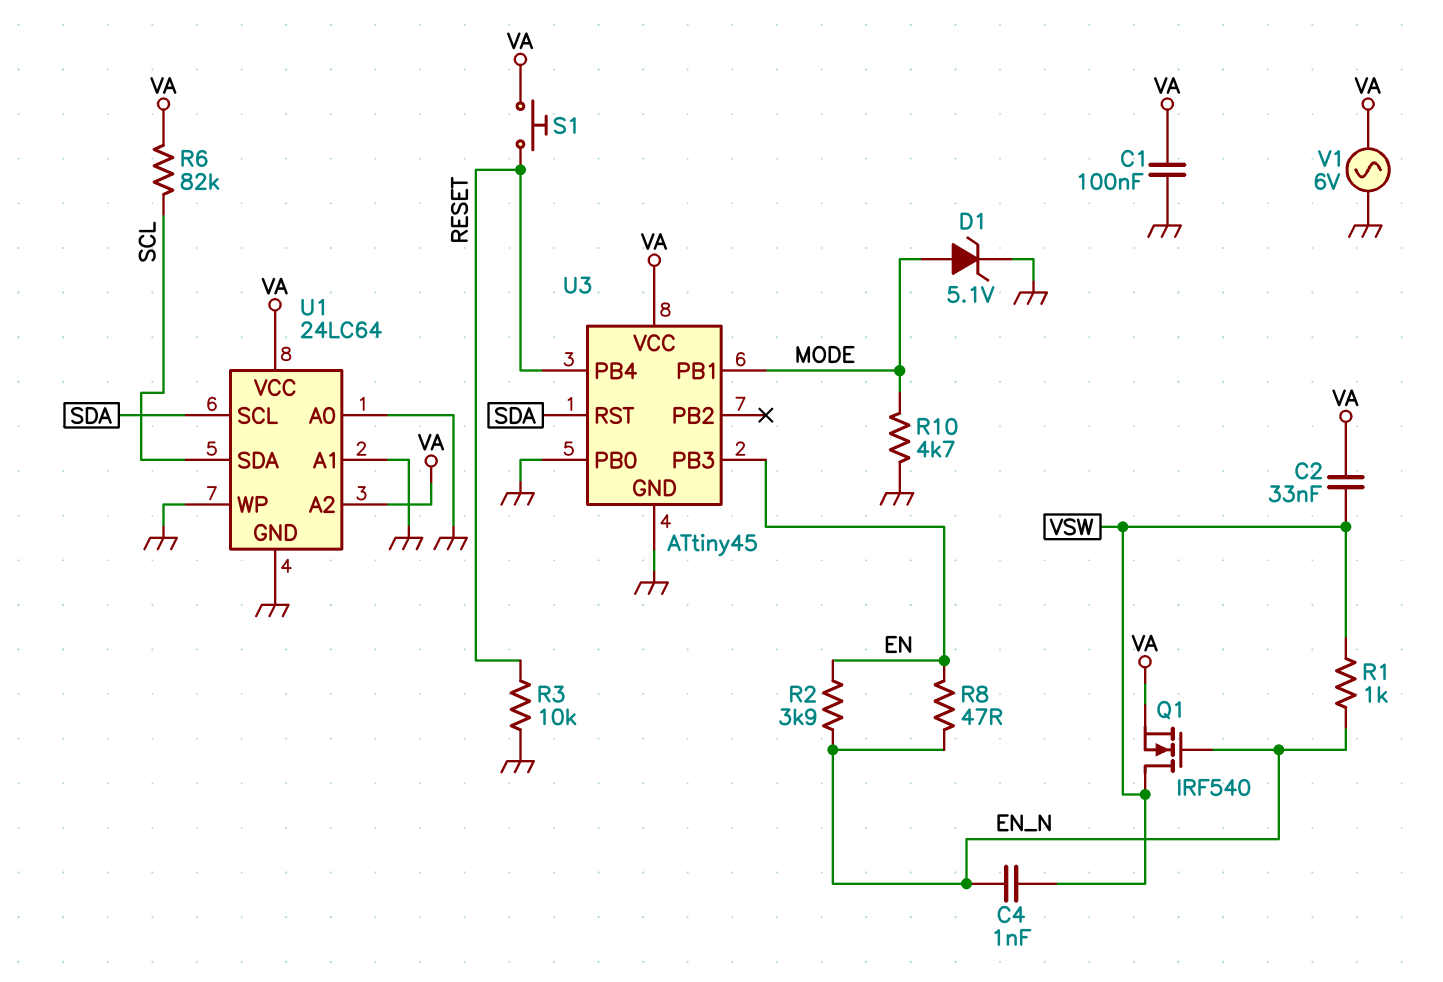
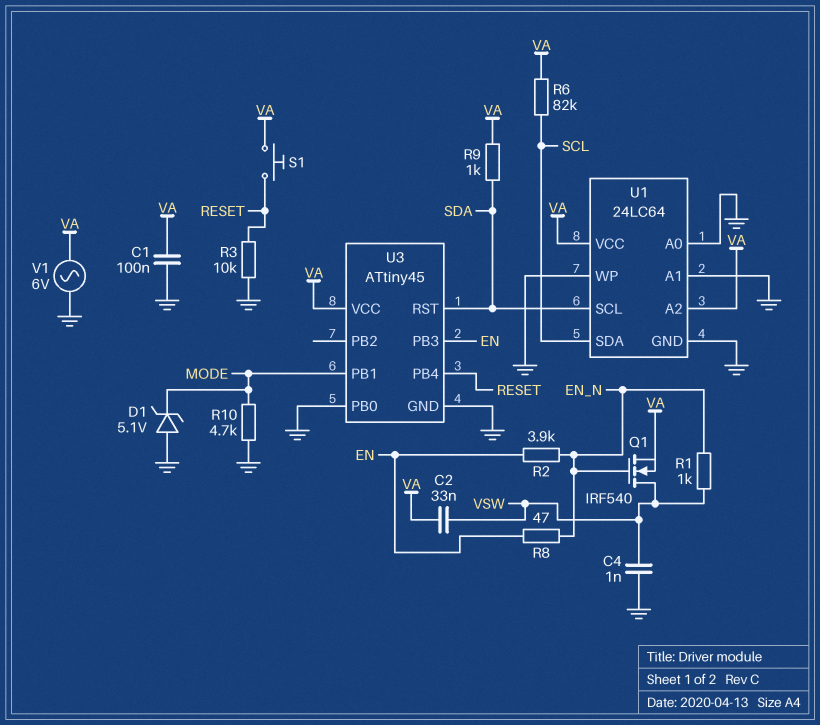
C4: 1nF (EN_N, VSW) -> 1nF (GND, VSW)
D1: zener 5.1V (A MODE, K GND) -> zener 5.1V (A GND, K MODE)
R9: none -> 1k (SDA, VA)

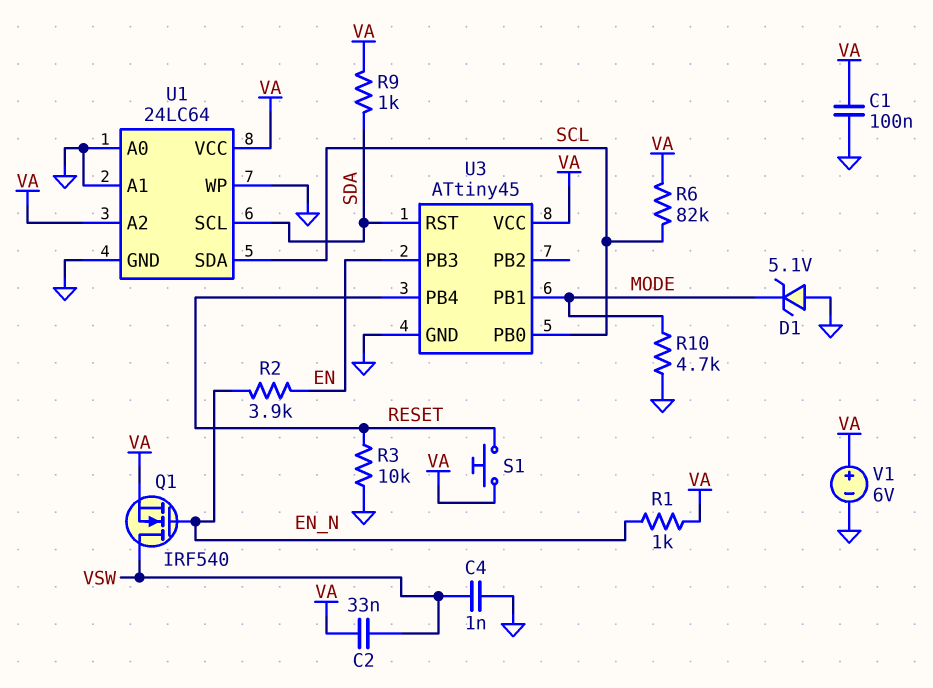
R1: 1k (EN_N, VSW) -> 1k (EN_N, VA)
R8: 47 (EN, EN_N) -> none
U3 pin PB0: GND -> SCL
V1: AC 6V (GND, VA) -> 6V (plus VA, minus GND)

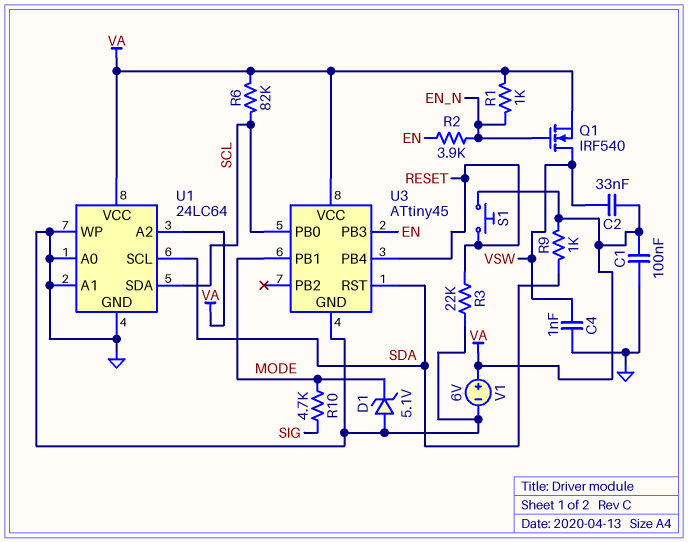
R3: 10k (GND, RESET) -> 22k (GND, RESET)
R10: 4.7k (GND, MODE) -> 4.7k (MODE, SIG)

